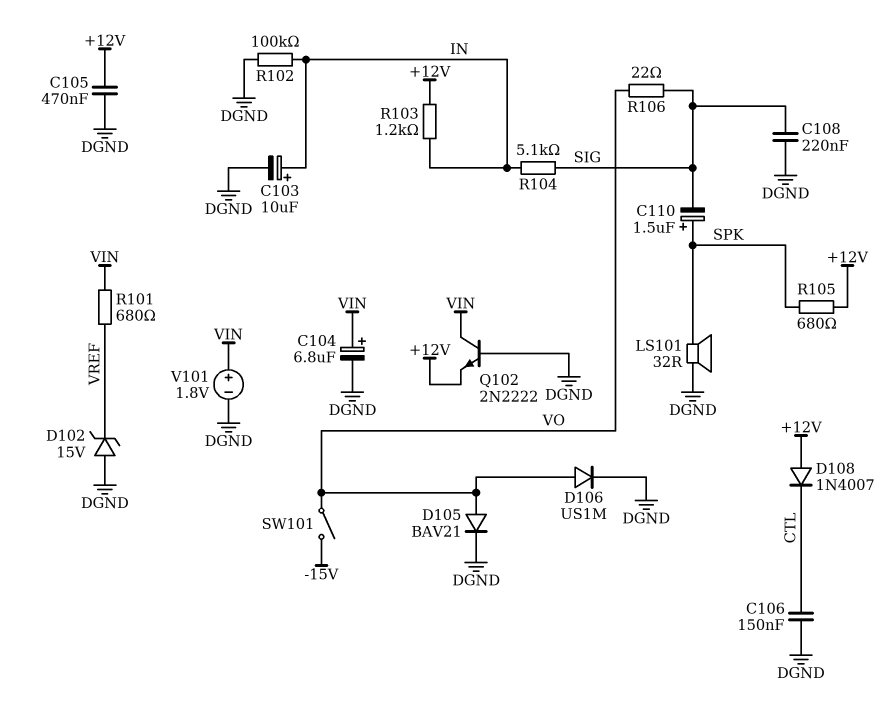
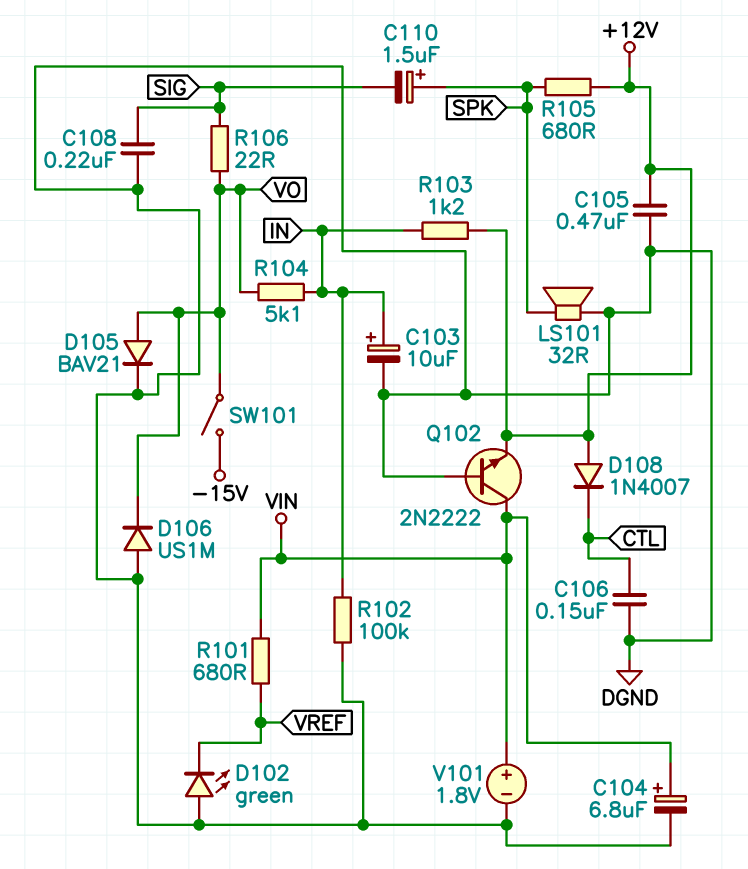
D102: zener 15V (A DGND, K VREF) -> LED green (A DGND, K VREF)
D106: diode US1M (A VO, K DGND) -> diode US1M (A DGND, K VO)
R104: 5.1k (IN, SIG) -> 5.1k (IN, VO)

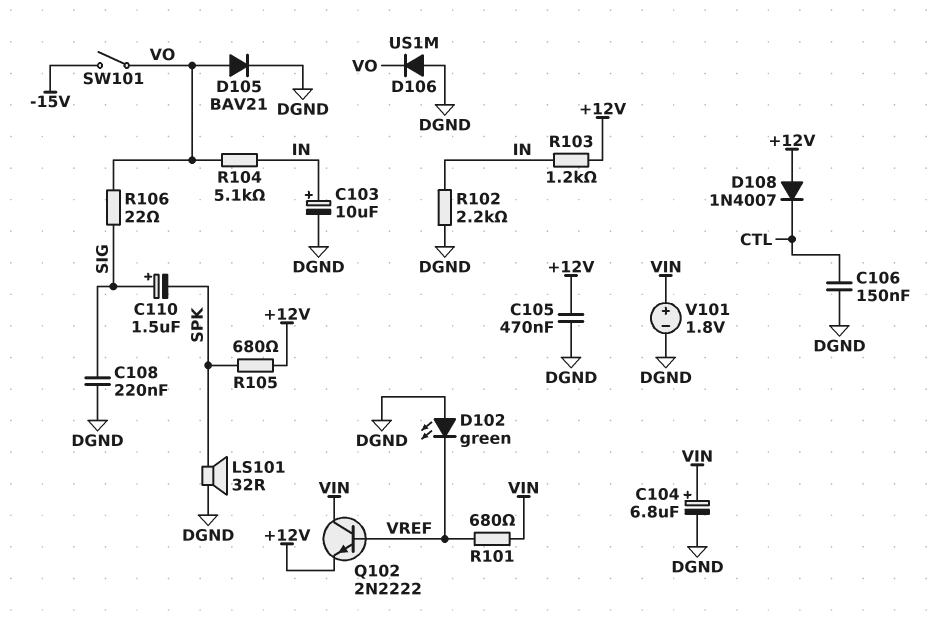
C110: 1.5uF (plus SPK, minus SIG) -> 1.5uF (plus SIG, minus SPK)
Q102: NPN 2N2222 (B DGND, C VIN, E +12V) -> NPN 2N2222 (B VREF, C VIN, E +12V)
R102: 100k (DGND, IN) -> 2.2k (DGND, IN)

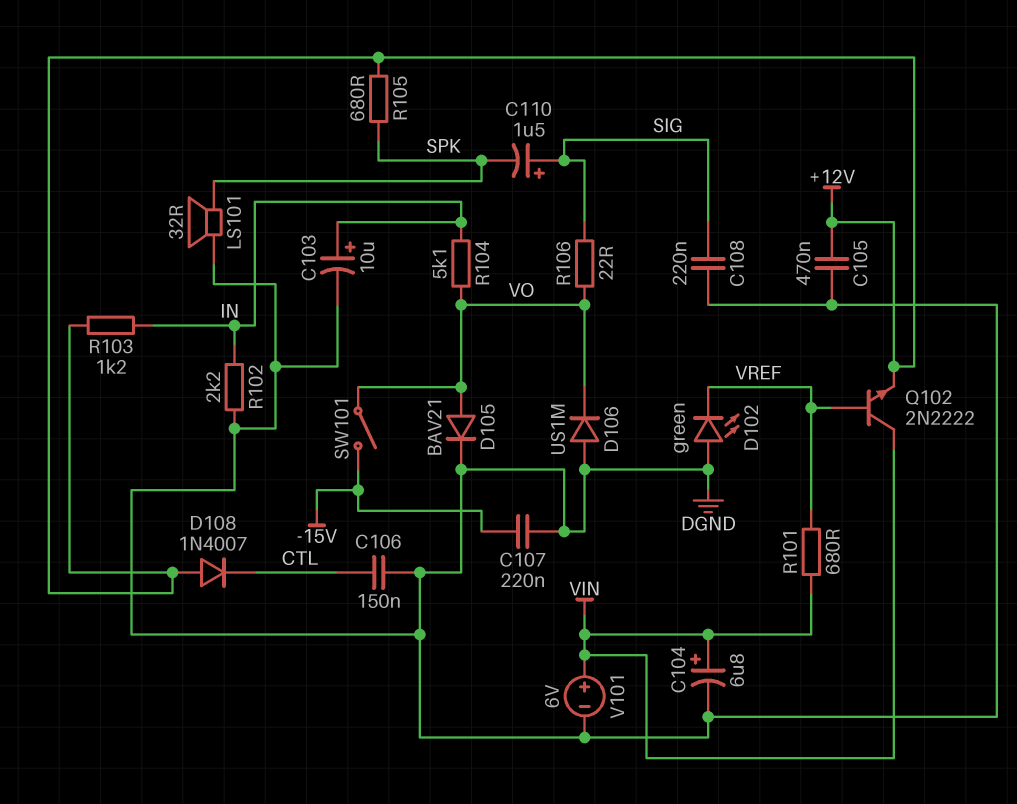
C107: none -> 220nF (-15V, DGND)
V101: 1.8V (plus VIN, minus DGND) -> 6V (plus VIN, minus DGND)

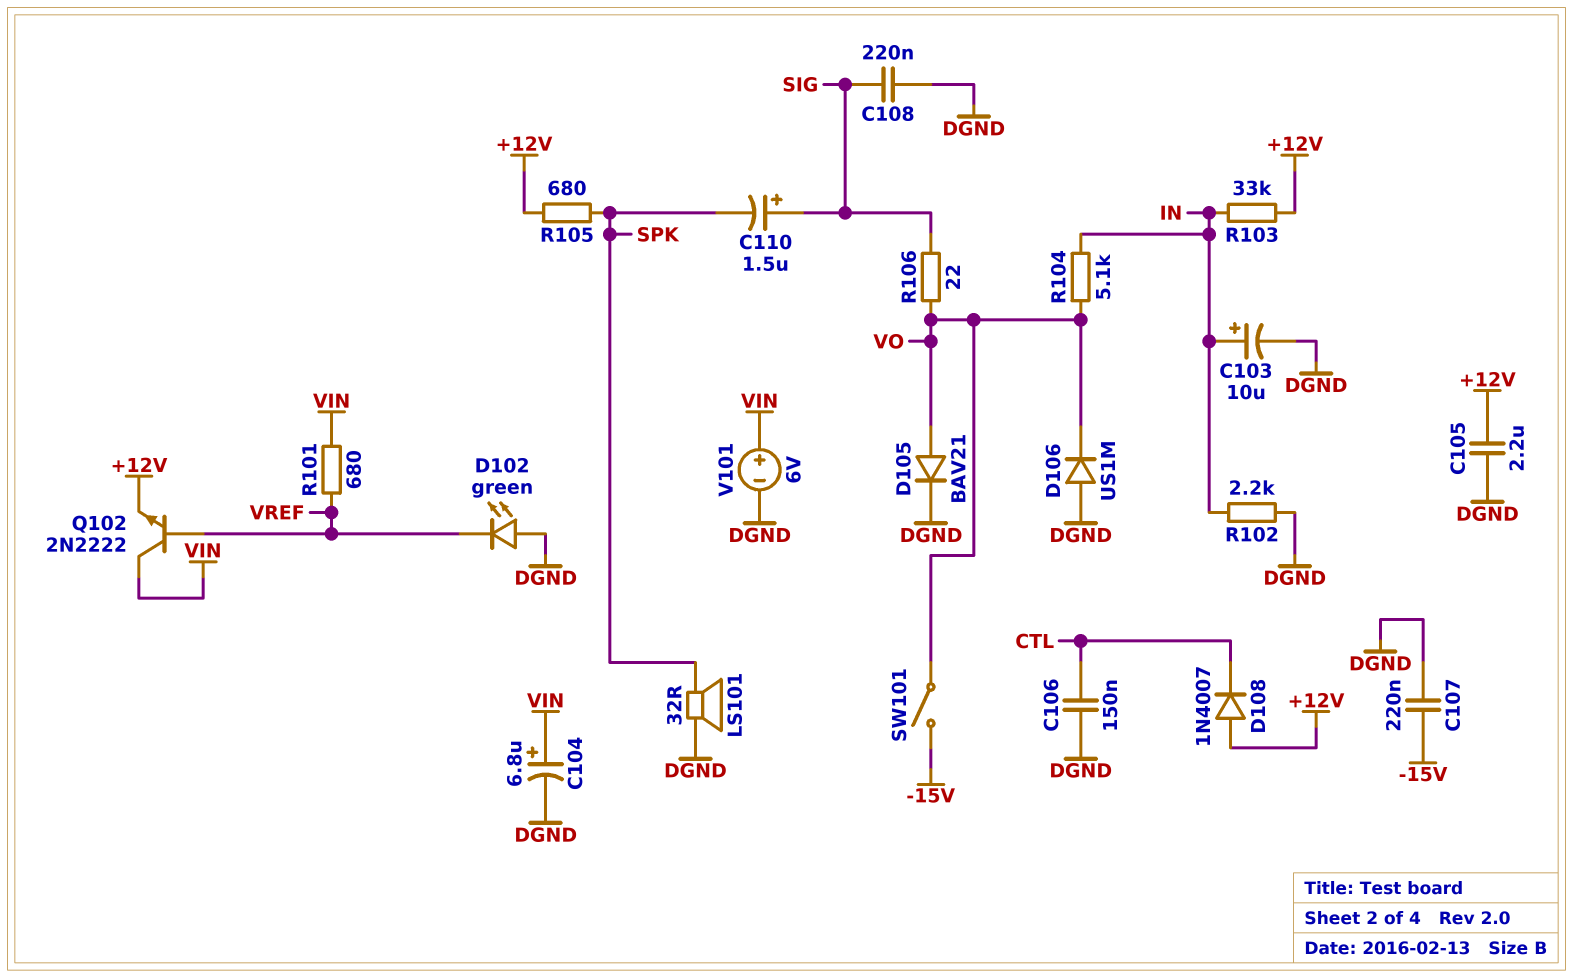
C105: 470nF (+12V, DGND) -> 2.2uF (+12V, DGND)
R103: 1.2k (+12V, IN) -> 33k (+12V, IN)

